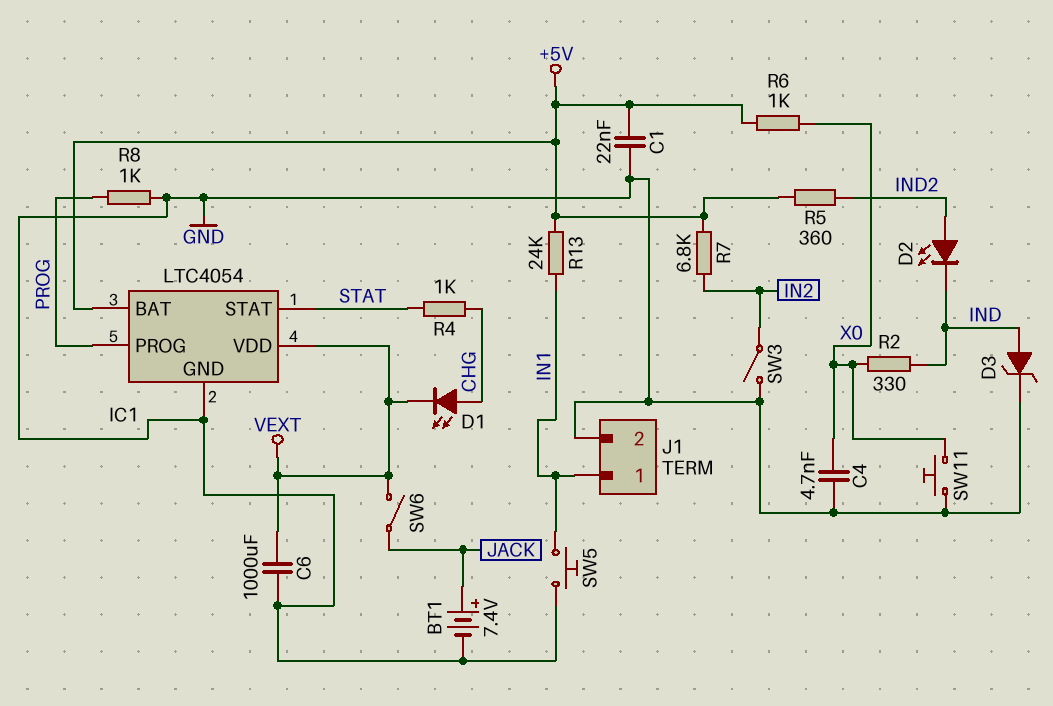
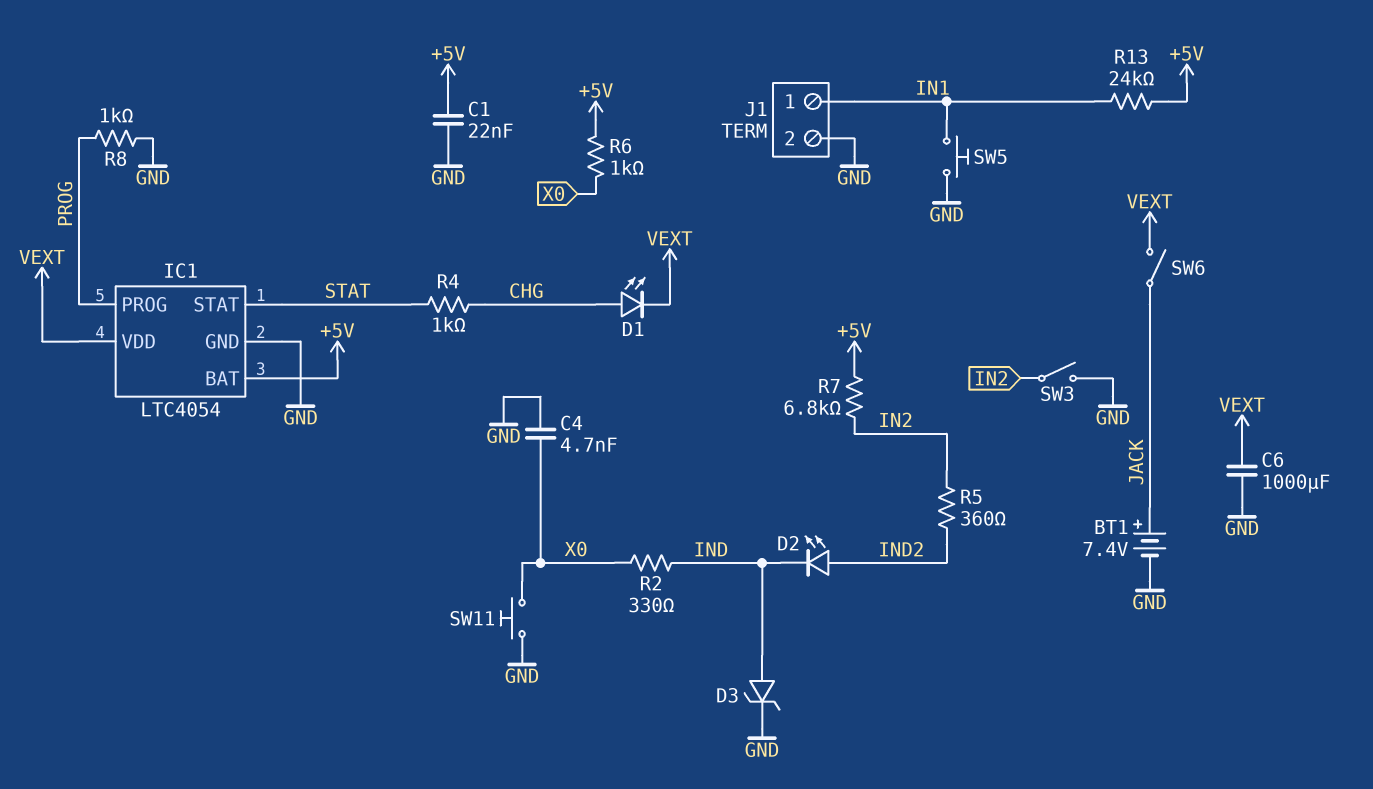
R5: 360 (+5V, IND2) -> 360 (IN2, IND2)

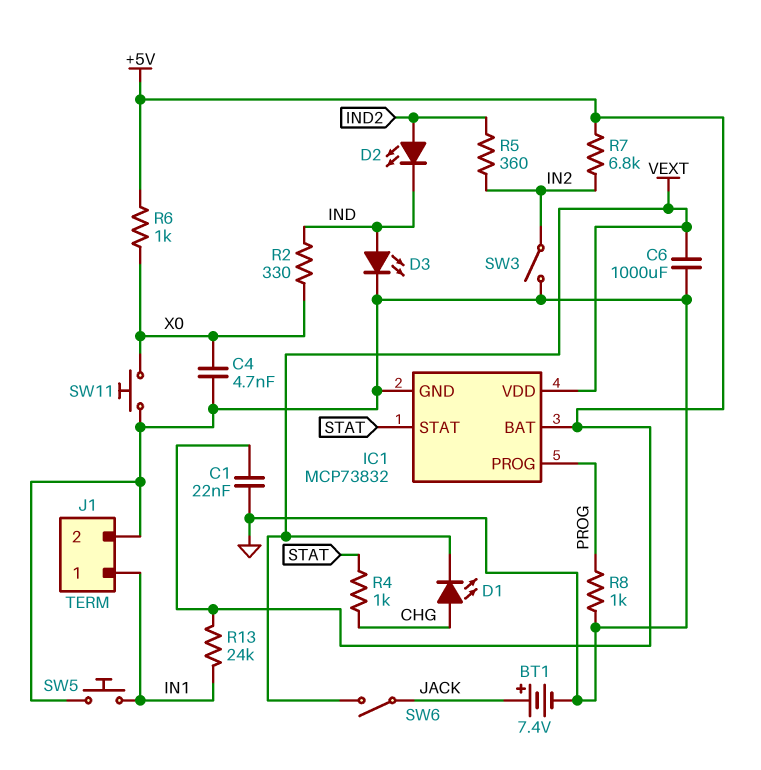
D3: zener (A IND, K GND) -> LED (A IND, K GND)
IC1: LTC4054 -> MCP73832

